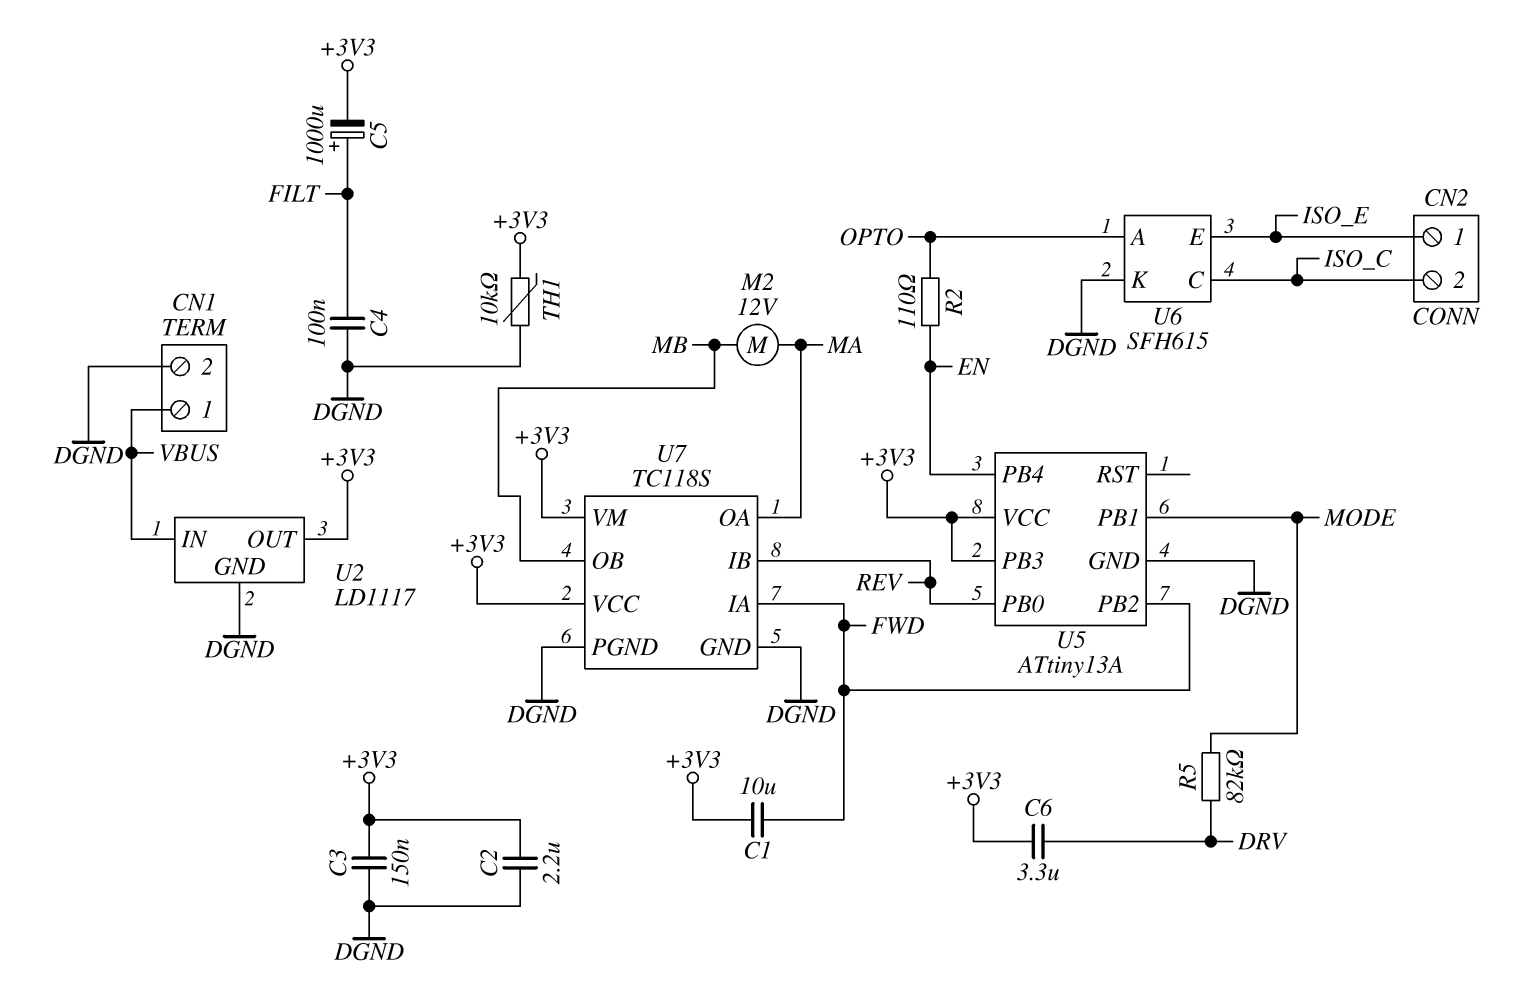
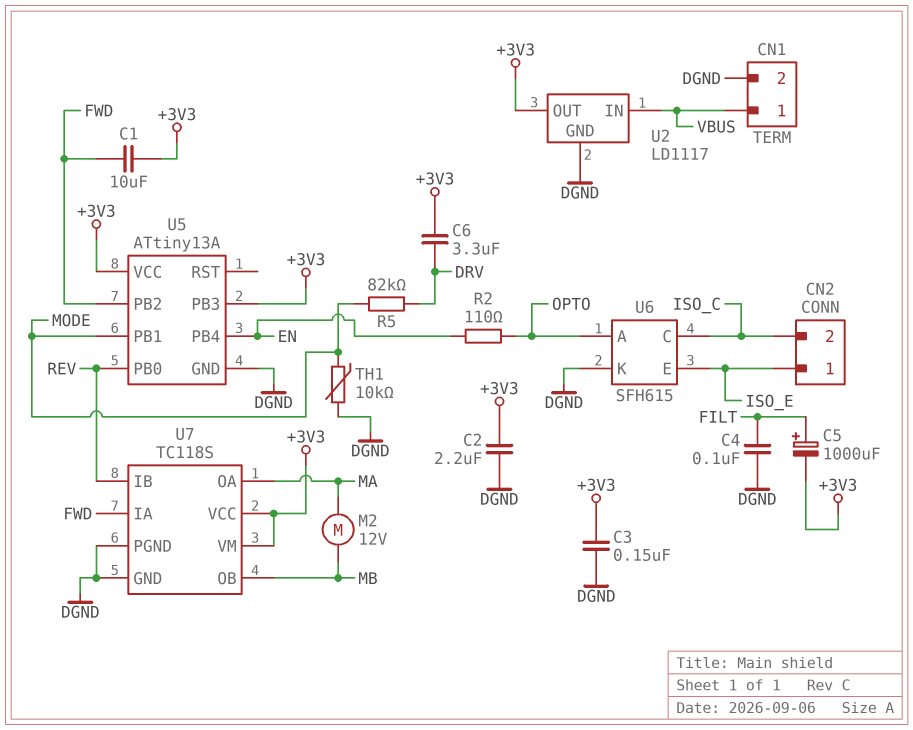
TH1: 10k (+3V3, DGND) -> 10k (DGND, MODE)

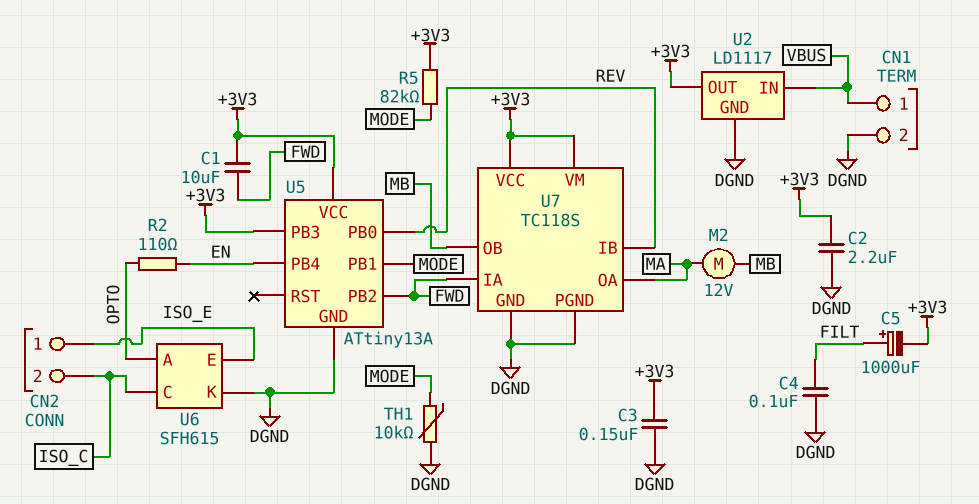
C6: 3.3uF (+3V3, DRV) -> none
R5: 82k (DRV, MODE) -> 82k (+3V3, MODE)

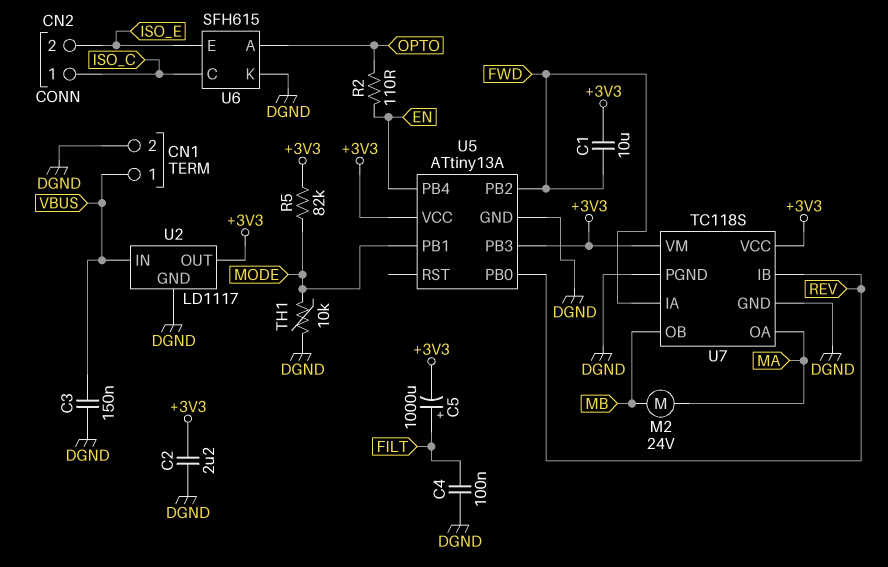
C3: 150nF (+3V3, DGND) -> 150nF (DGND, VBUS)
CN2 pin 1: ISO_E -> ISO_C
CN2 pin 2: ISO_C -> ISO_E
M2: motor 12V (MA, MB) -> motor 24V (MA, MB)

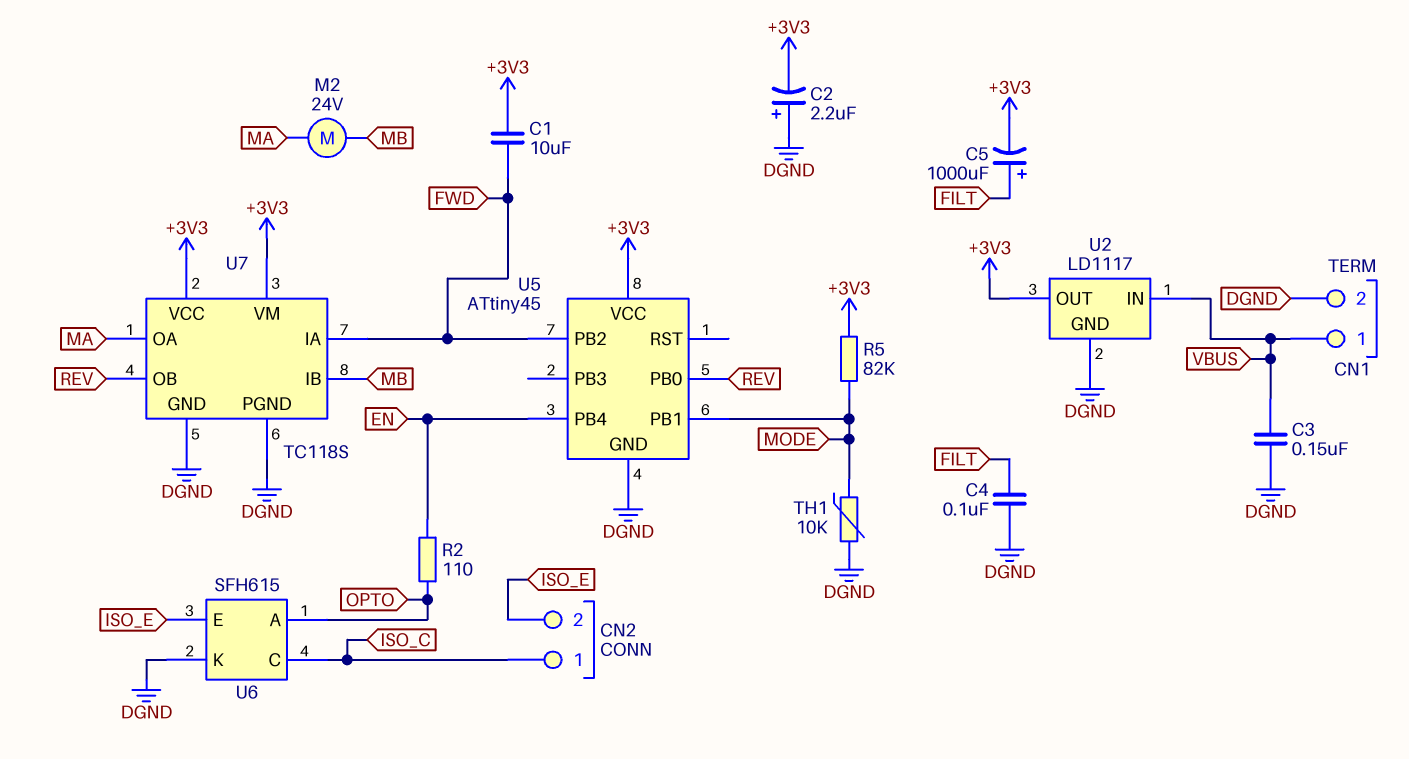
C2: 2.2uF (+3V3, DGND) -> 2.2uF (plus DGND, minus +3V3)
U5: ATtiny13A -> ATtiny45
U5 pin PB3: +3V3 -> none
U7 pin IB: REV -> MB
U7 pin OB: MB -> REV

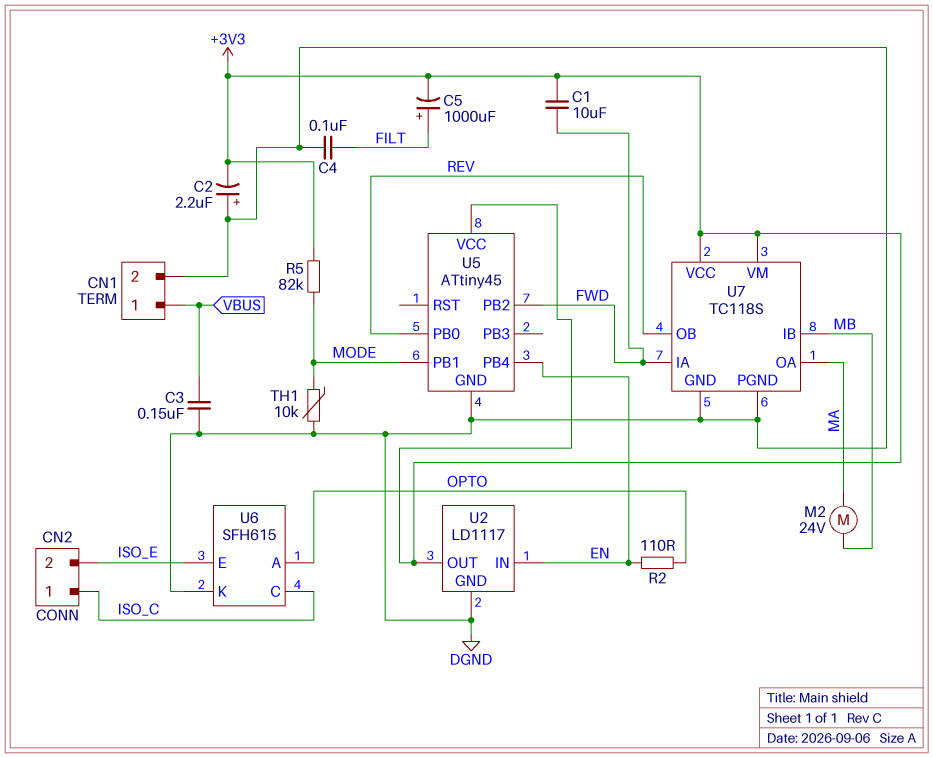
U2 pin IN: VBUS -> EN

